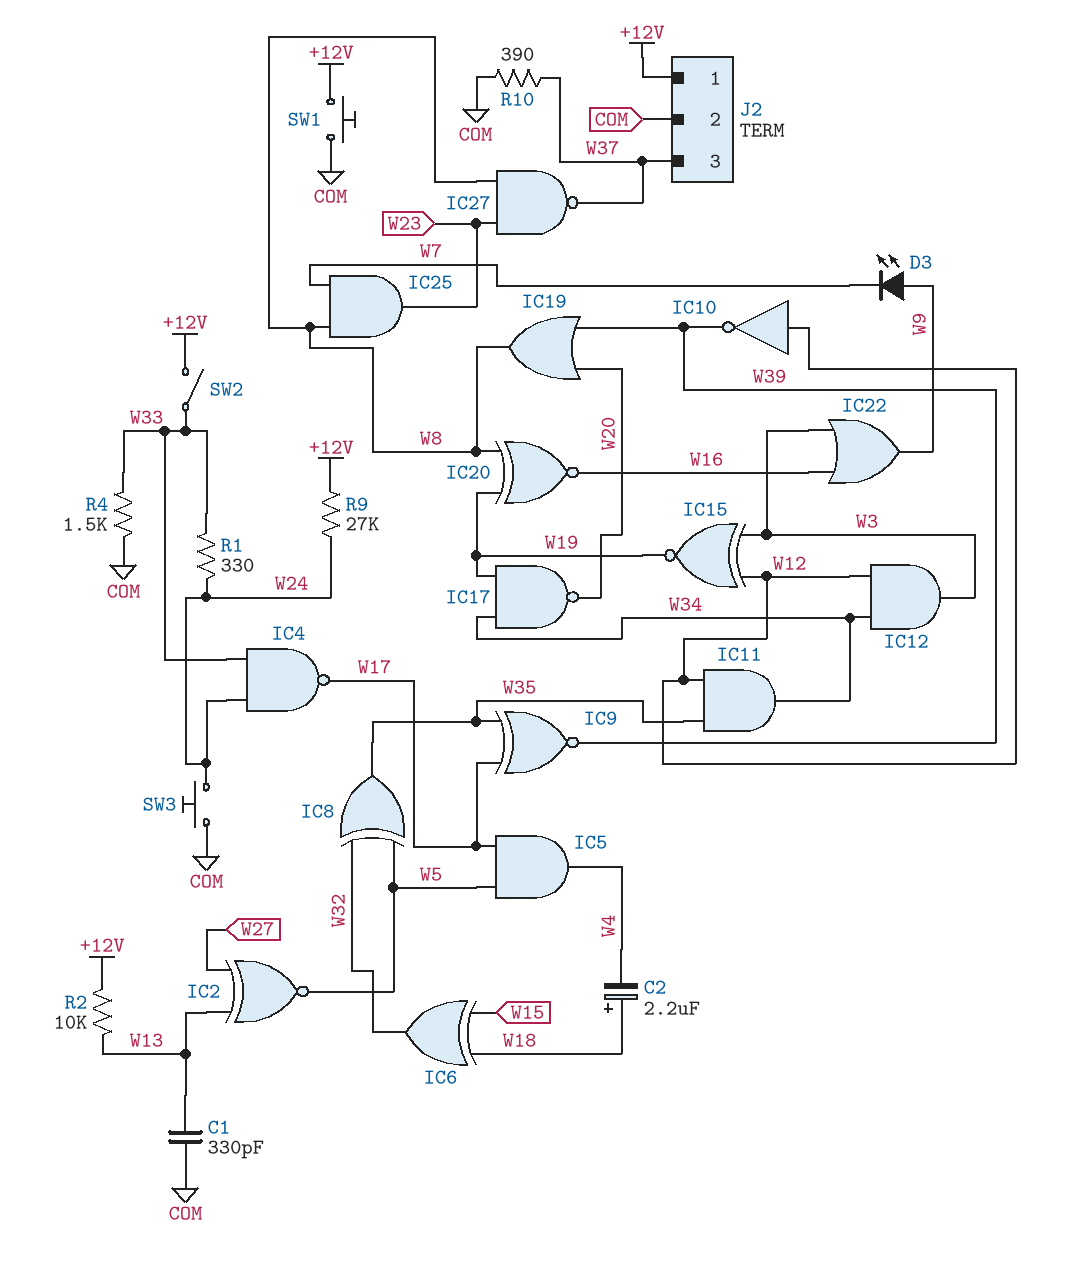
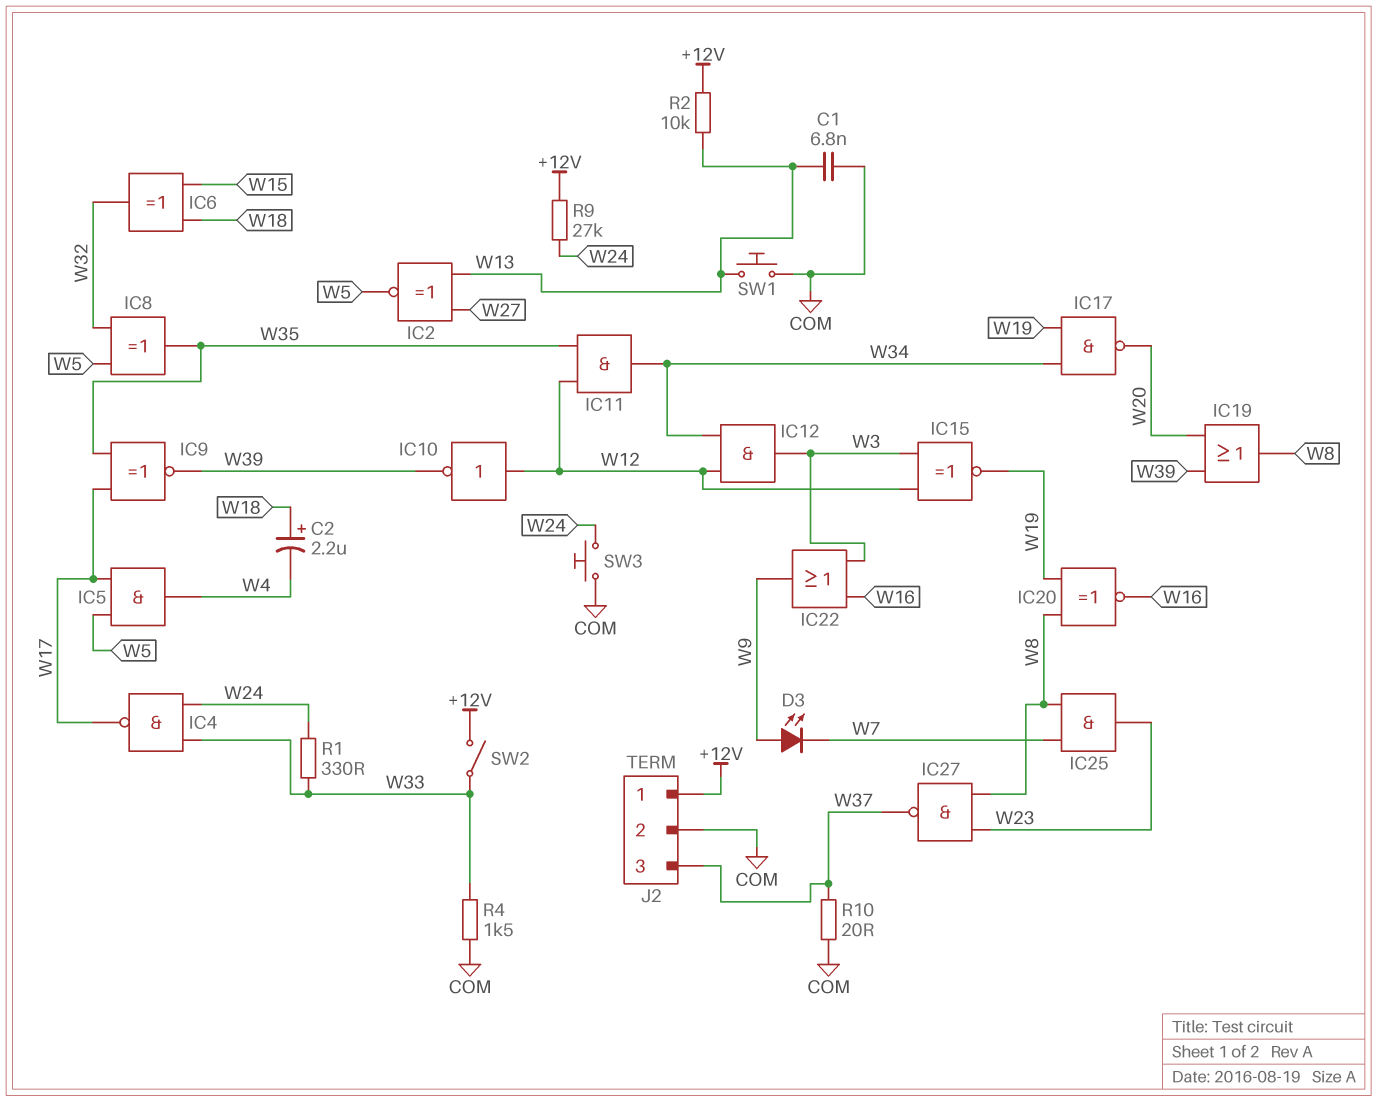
C1: 330pF (COM, W13) -> 6.8nF (COM, W13)
R10: 390 (COM, W37) -> 20 (COM, W37)
SW1: button (+12V, COM) -> button (COM, W13)

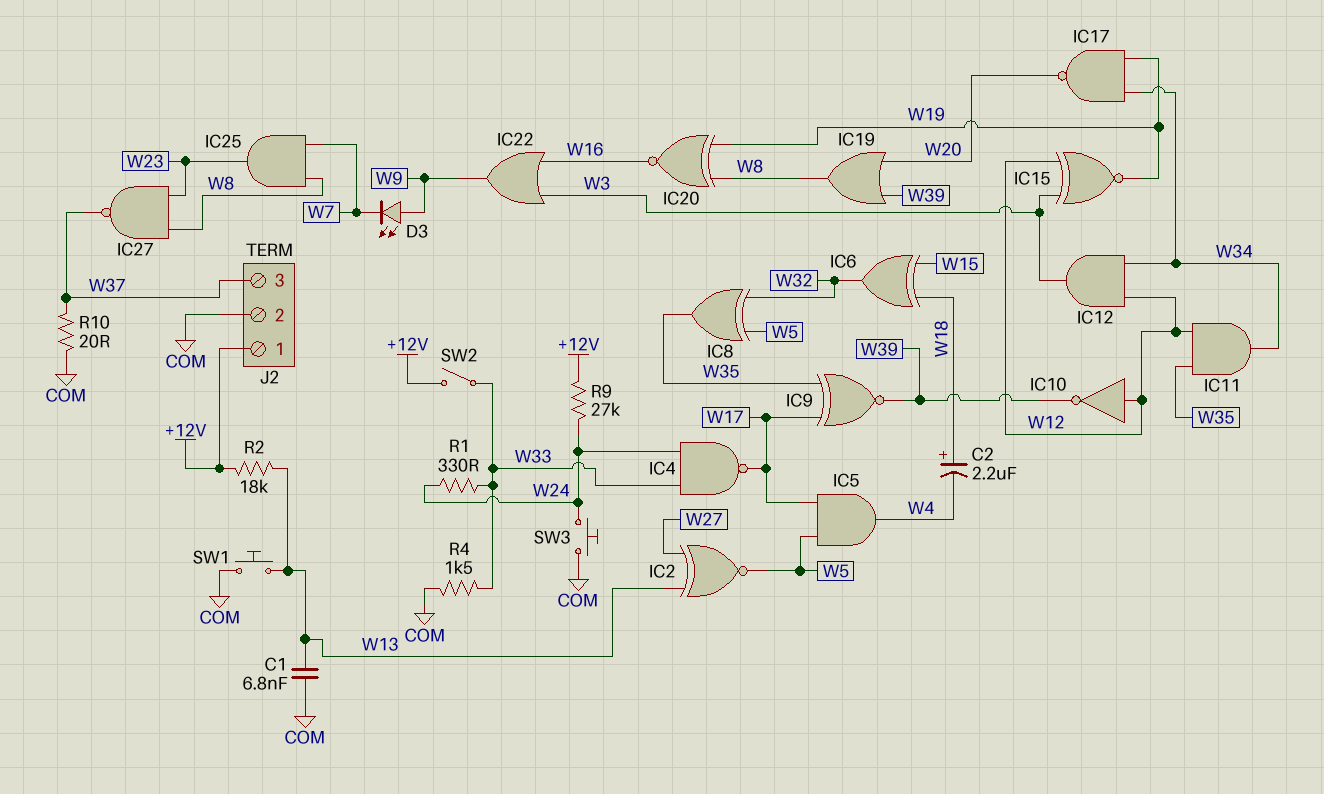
R2: 10k (+12V, W13) -> 18k (+12V, W13)

